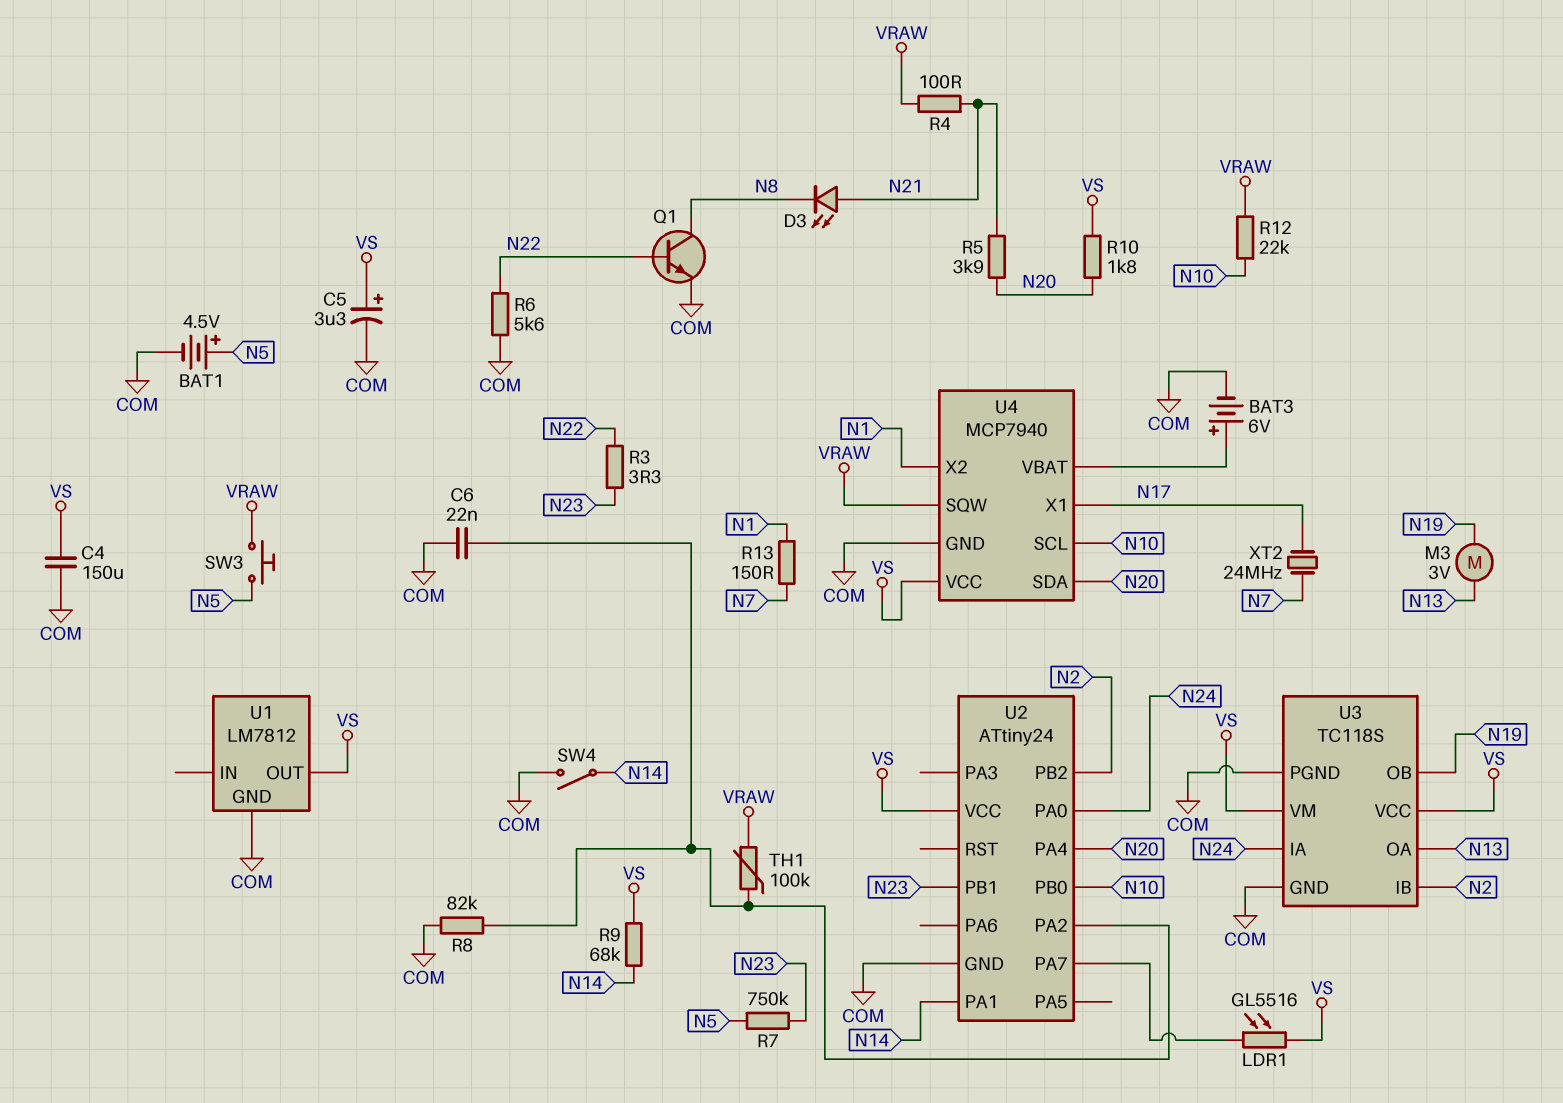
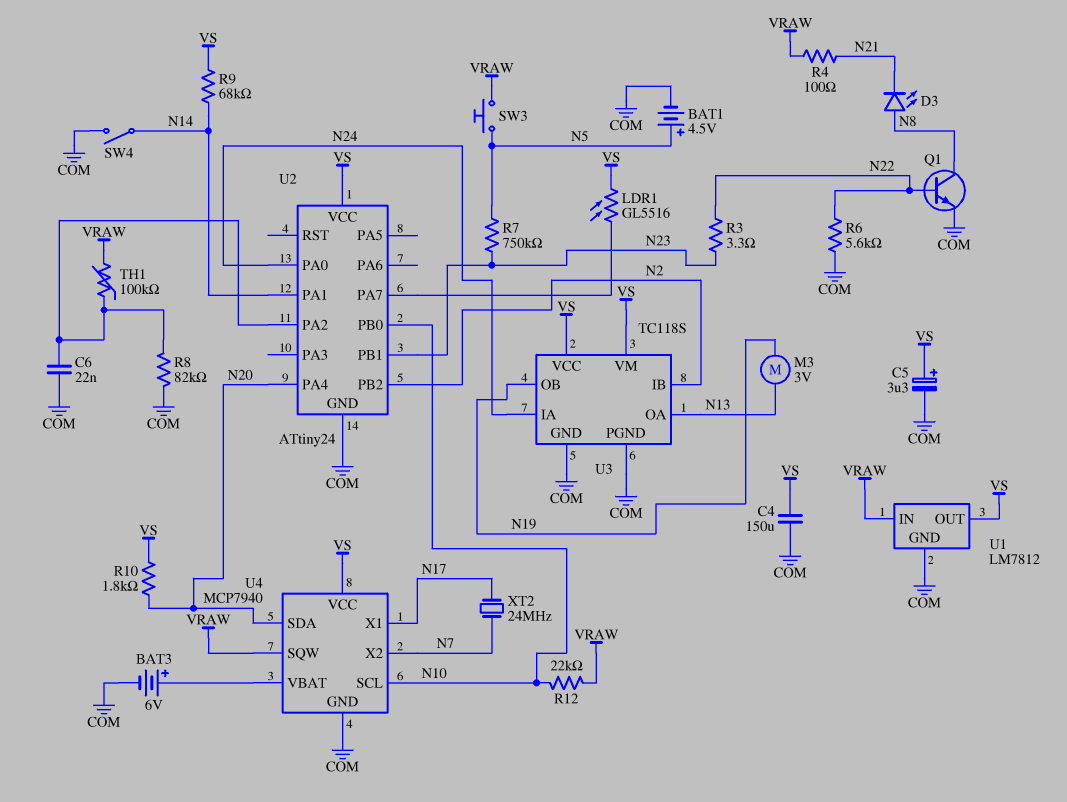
D3: LED (A N21, K N8) -> LED (A N8, K N21)
R5: 3.9k (N20, N21) -> none
R13: 150 (N1, N7) -> none
U1 pin IN: none -> VRAW
U4 pin X2: N1 -> N7

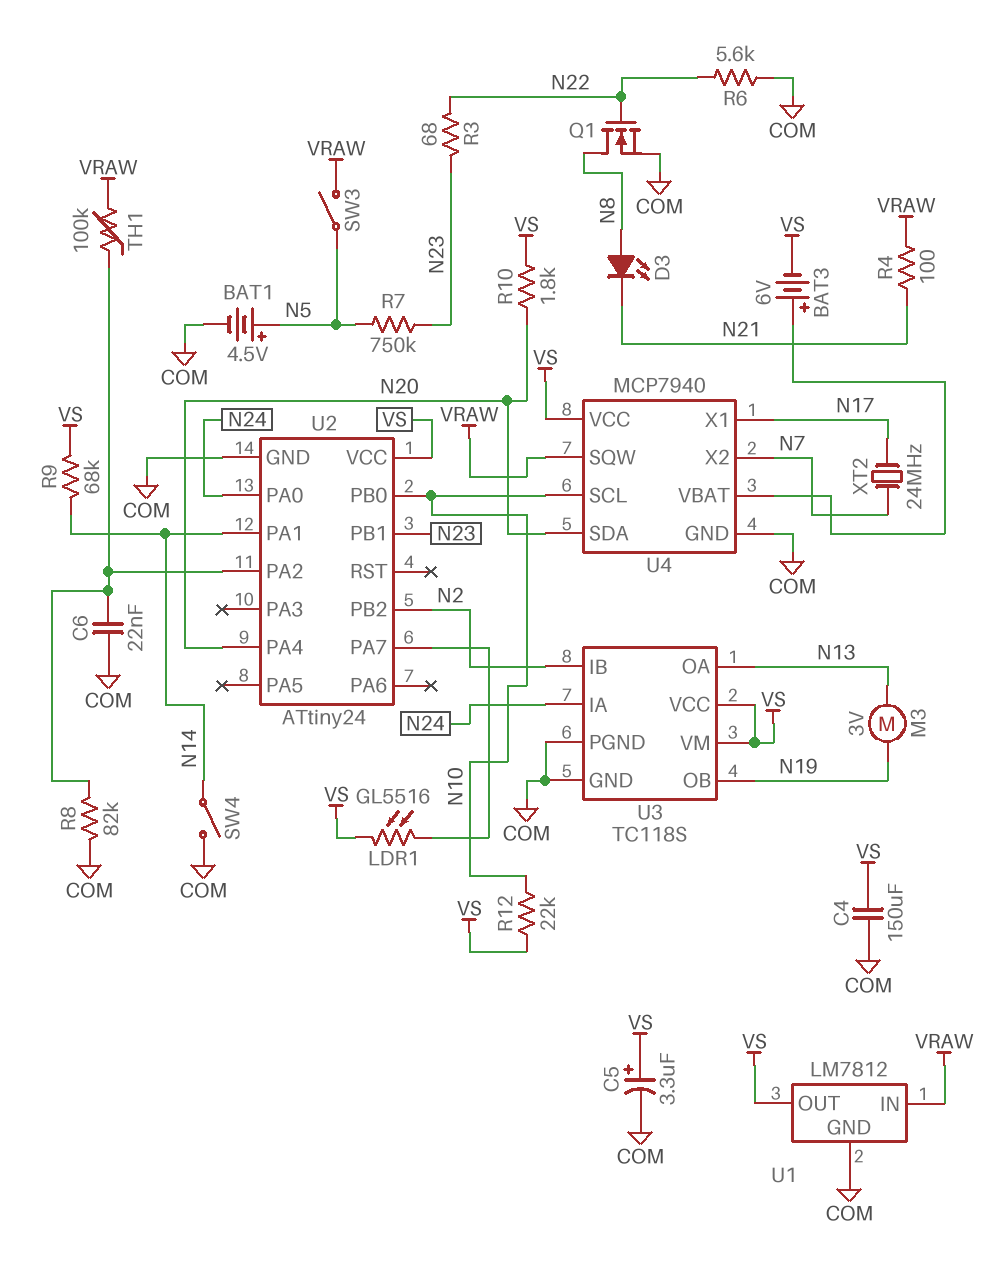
BAT3: 6V (plus U4/VBAT, minus COM) -> 6V (plus U4/VBAT, minus VS)
Q1: NPN (B N22, C N8, E COM) -> NMOS (G N22, D N8, S COM)
R3: 3.3 (N22, N23) -> 68 (N22, N23)
R12: 22k (N10, VRAW) -> 22k (N10, VS)
SW3: button (N5, VRAW) -> switch (N5, VRAW)

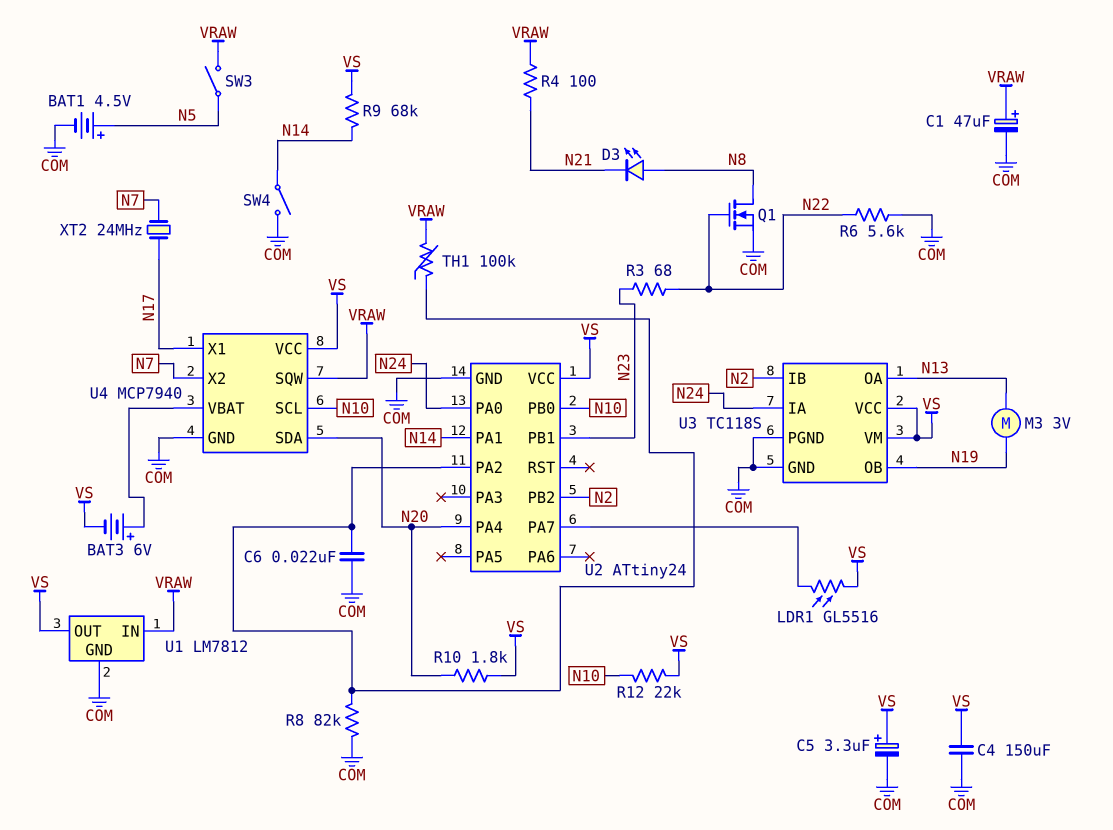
C1: none -> 47uF (plus VRAW, minus COM)
R7: 750k (N5, N23) -> none

